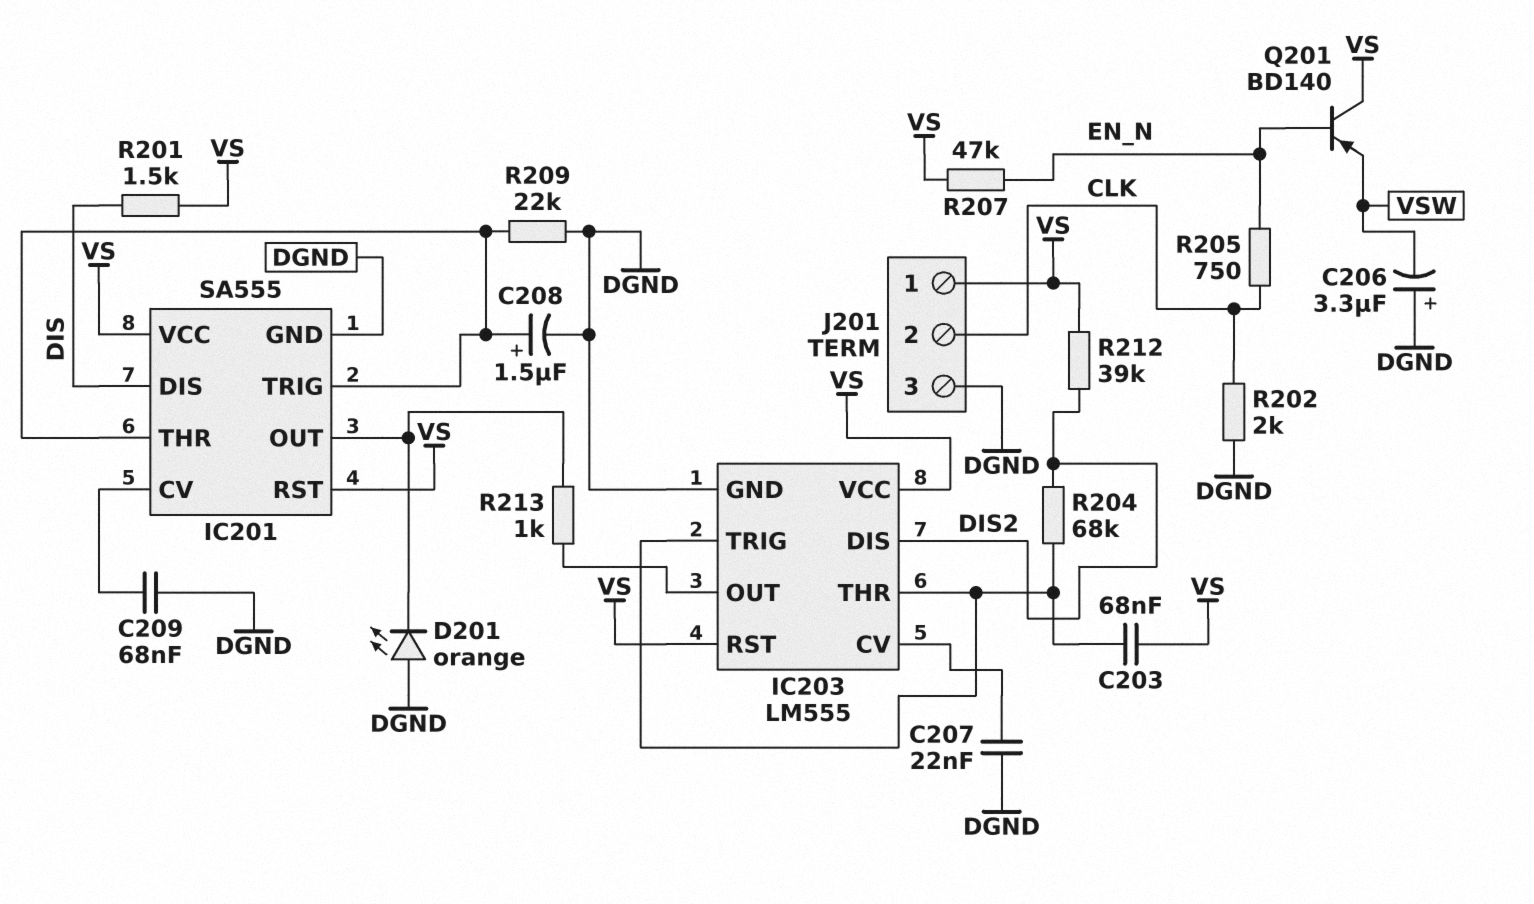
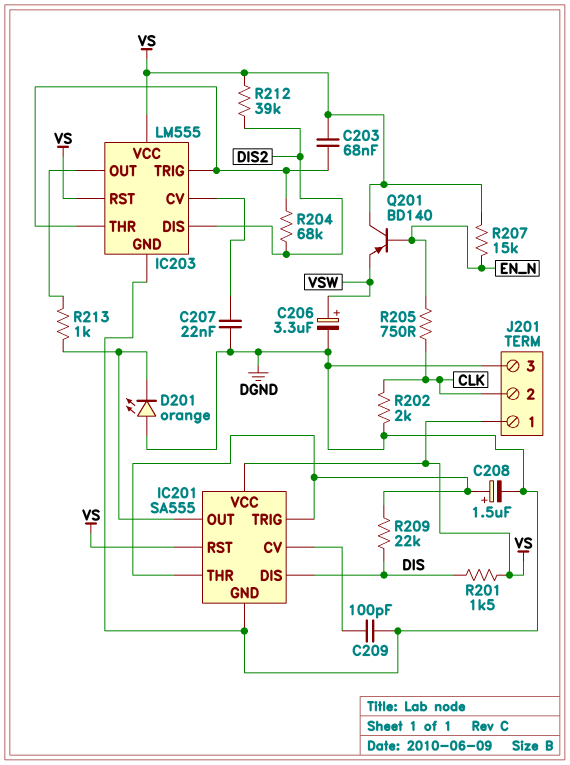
C206: 3.3uF (plus DGND, minus VSW) -> 3.3uF (plus VSW, minus DGND)
C209: 68nF (DGND, IC201/CV) -> 100pF (DGND, IC201/CV)
R207: 47k (EN_N, VS) -> 15k (EN_N, VS)
R209: 22k (DGND, IC201/THR) -> 22k (DIS, IC201/THR)

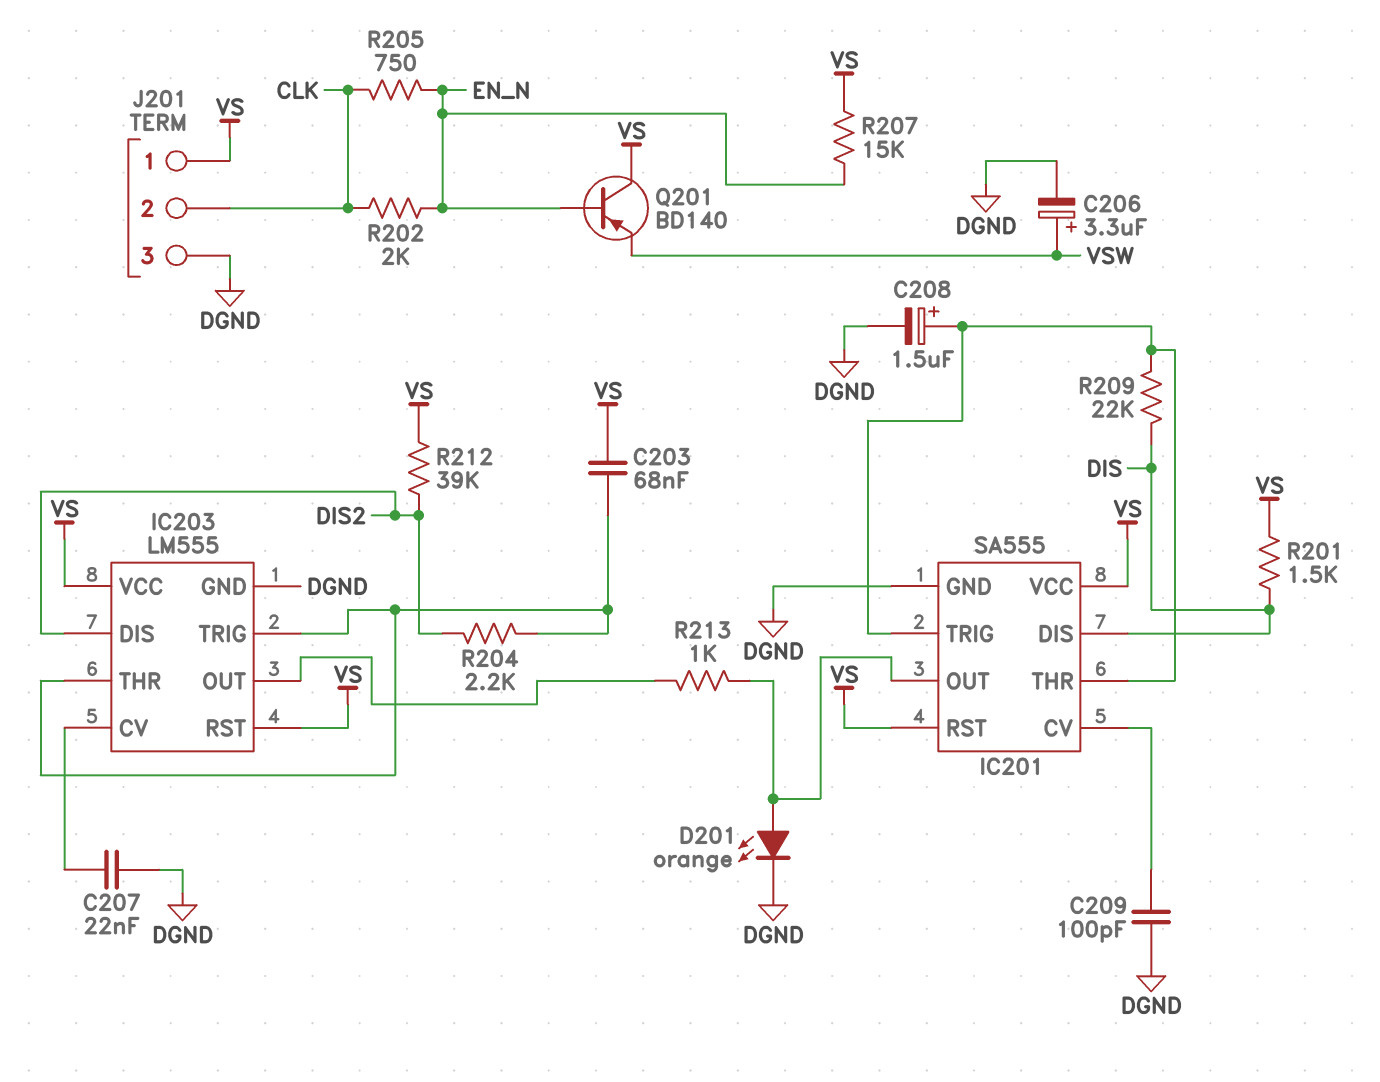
D201: LED orange (A DGND, K IC201/OUT) -> LED orange (A IC201/OUT, K DGND)
R202: 2k (CLK, DGND) -> 2k (CLK, EN_N)
R204: 68k (DIS2, IC203/THR) -> 2.2k (DIS2, IC203/THR)

